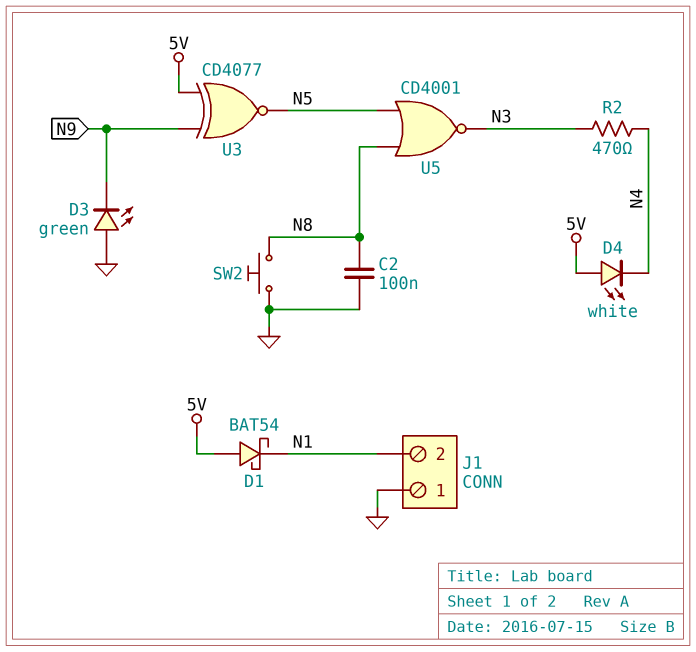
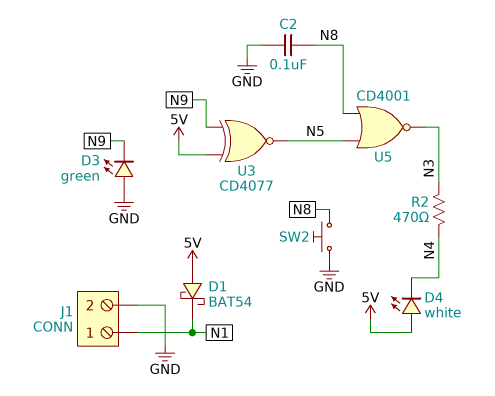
J1 pin 1: GND -> N1
J1 pin 2: N1 -> GND

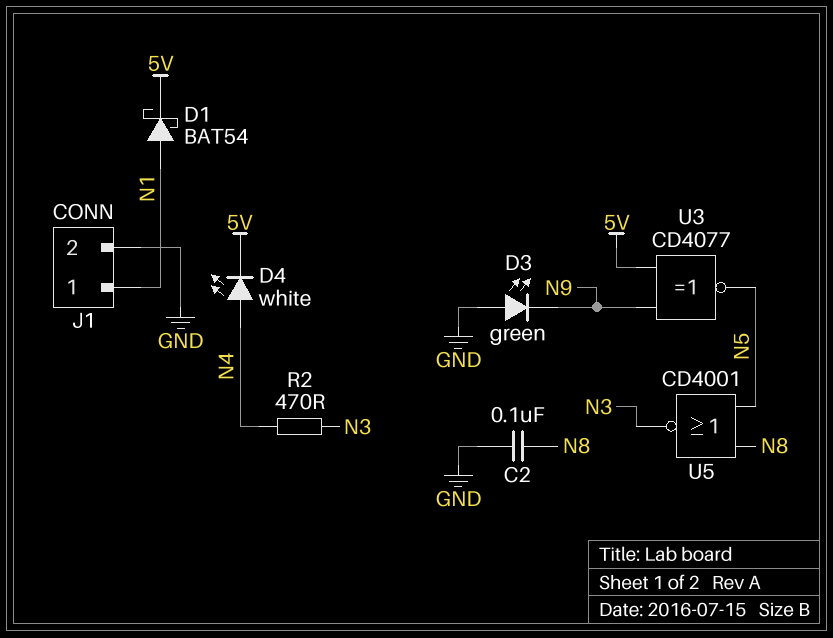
D1: schottky BAT54 (A 5V, K N1) -> schottky BAT54 (A N1, K 5V)
D4: LED white (A 5V, K N4) -> LED white (A N4, K 5V)
SW2: button (GND, N8) -> none

